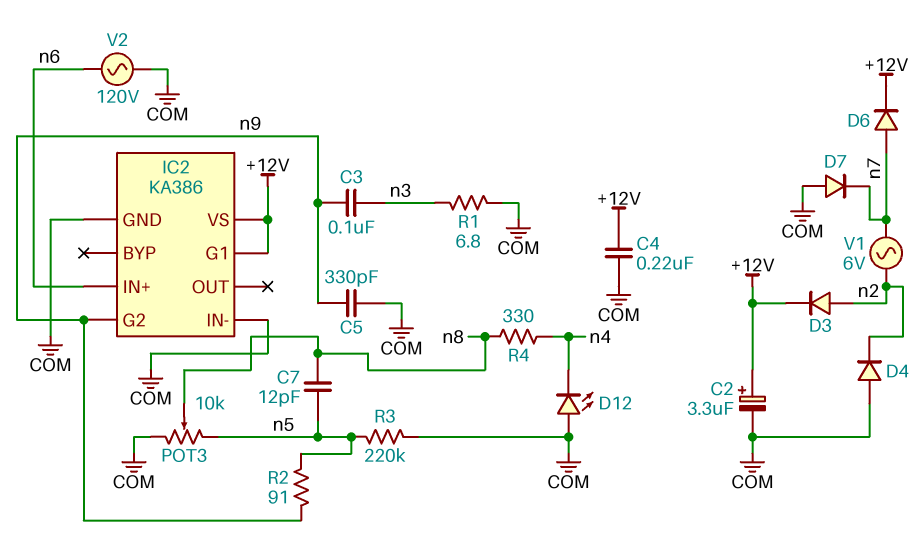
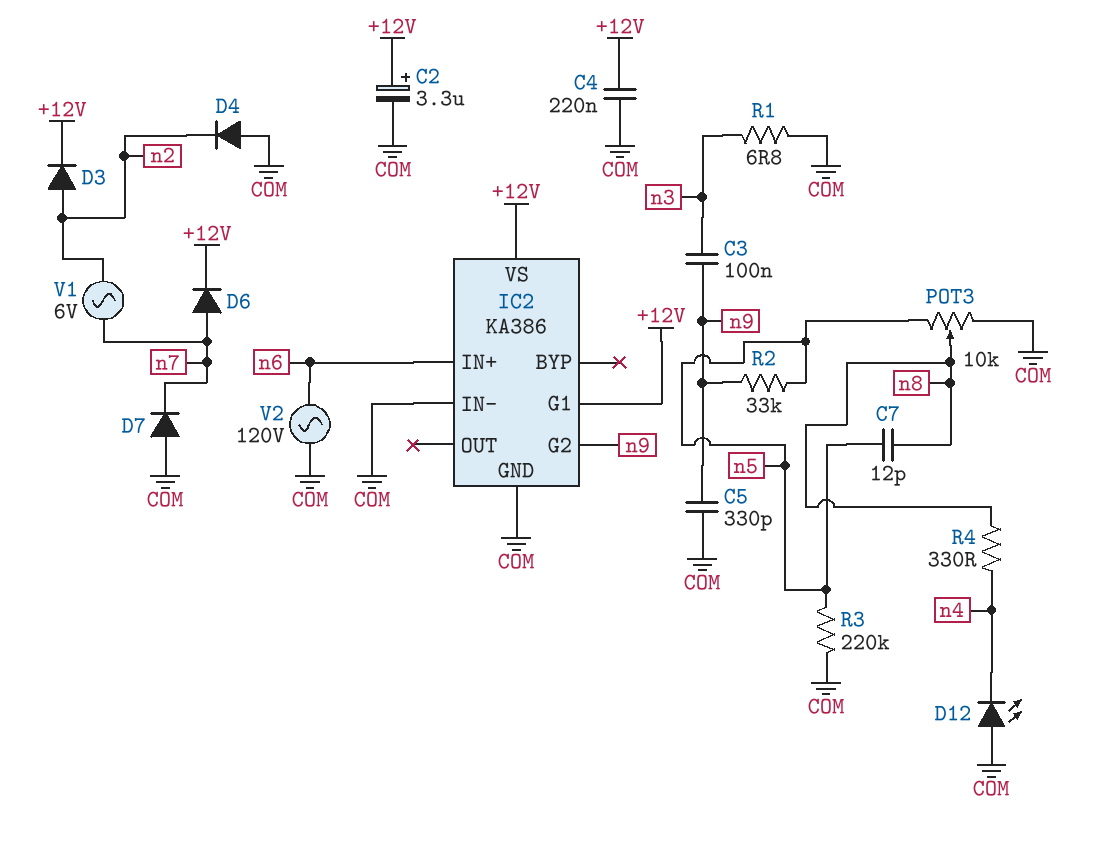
R2: 91 (n5, n9) -> 33k (n5, n9)

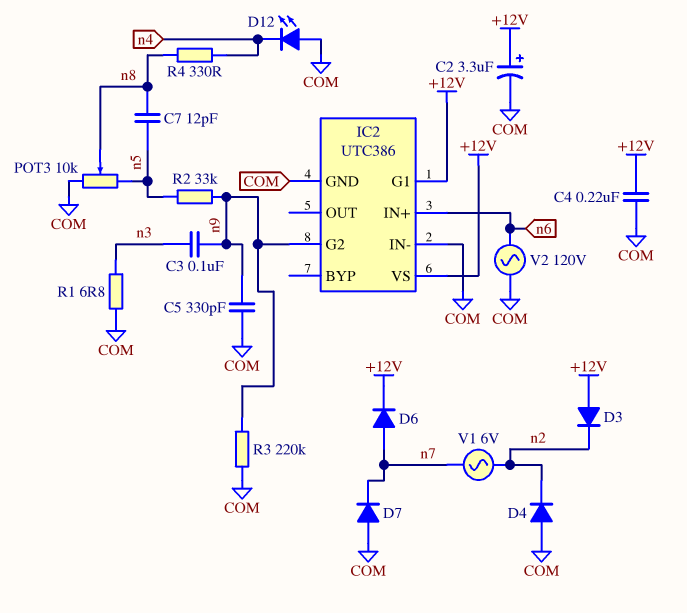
D3: diode (A n2, K +12V) -> diode (A +12V, K n2)
IC2: KA386 -> UTC386
R3: 220k (COM, n5) -> 220k (COM, n9)

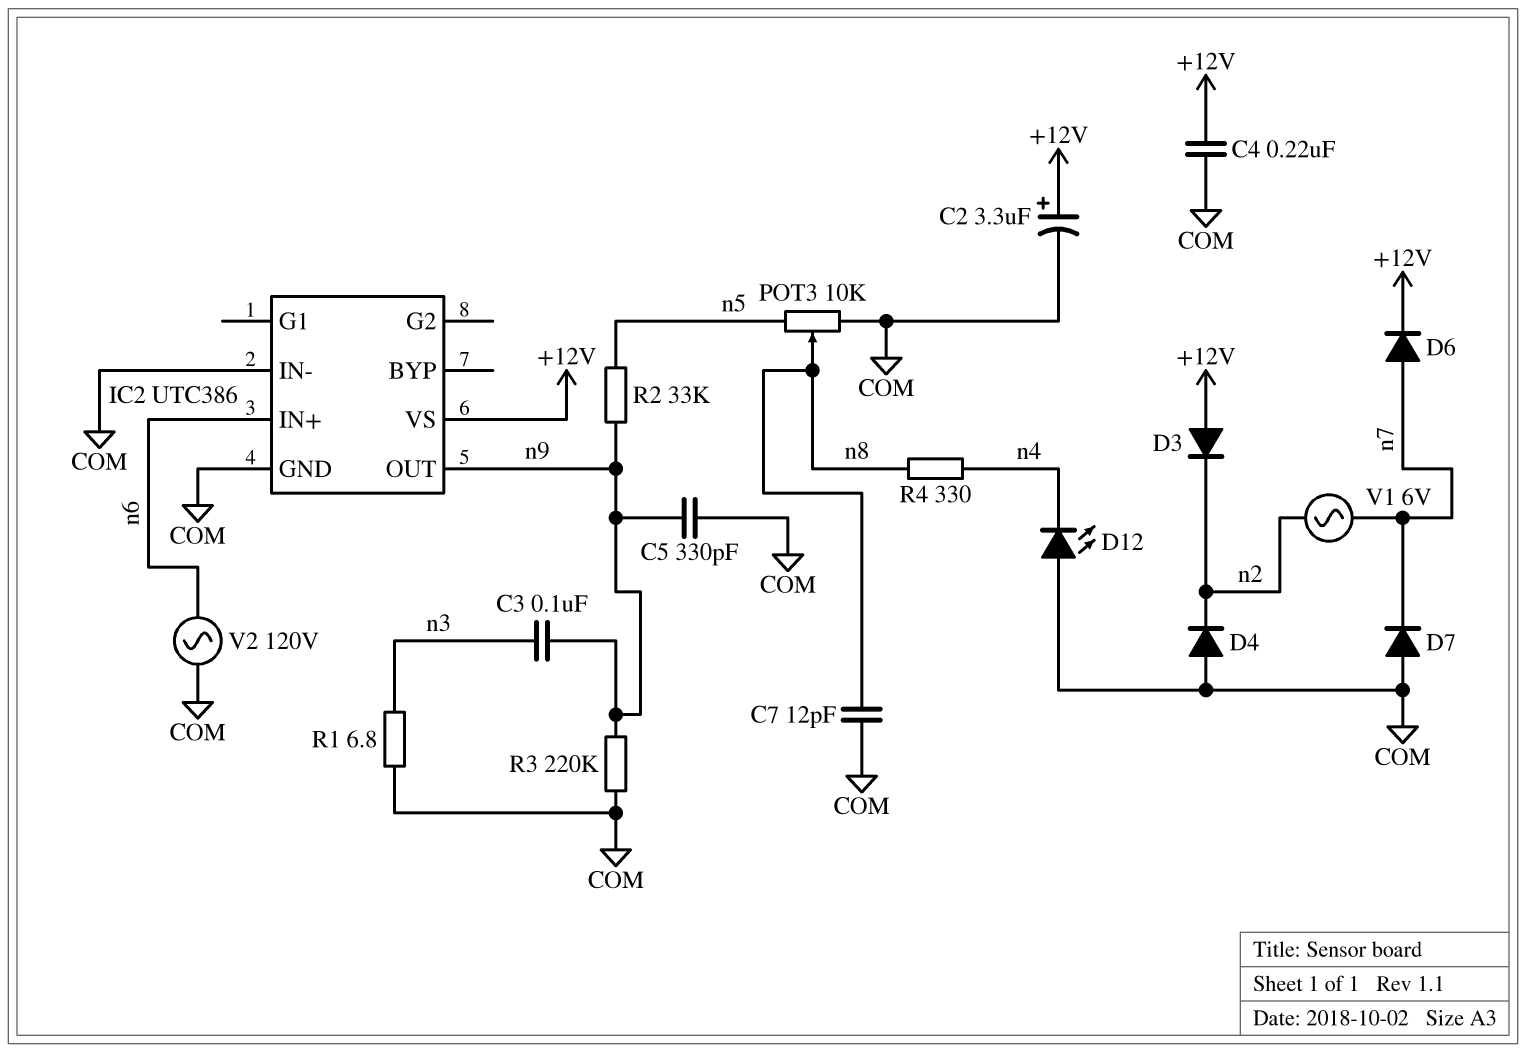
C7: 12pF (n5, n8) -> 12pF (COM, n8)
IC2 pin G1: +12V -> none
IC2 pin G2: n9 -> none
IC2 pin OUT: none -> n9

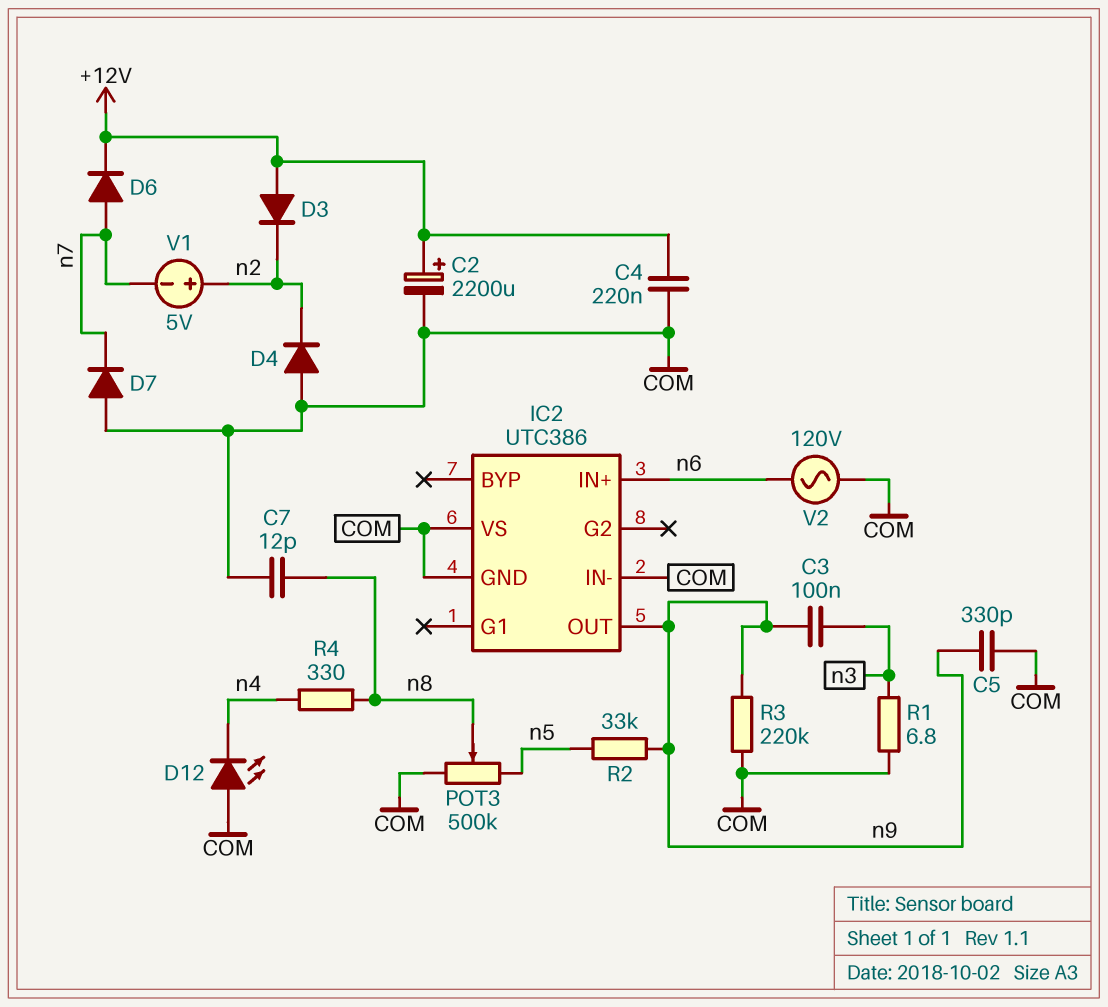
C2: 3.3uF (plus +12V, minus COM) -> 2200uF (plus +12V, minus COM)
IC2 pin VS: +12V -> COM
POT3: 10k (COM, n5, wiper n8) -> 500k (COM, n5, wiper n8)
V1: AC 6V (n2, n7) -> 5V (plus n2, minus n7)

